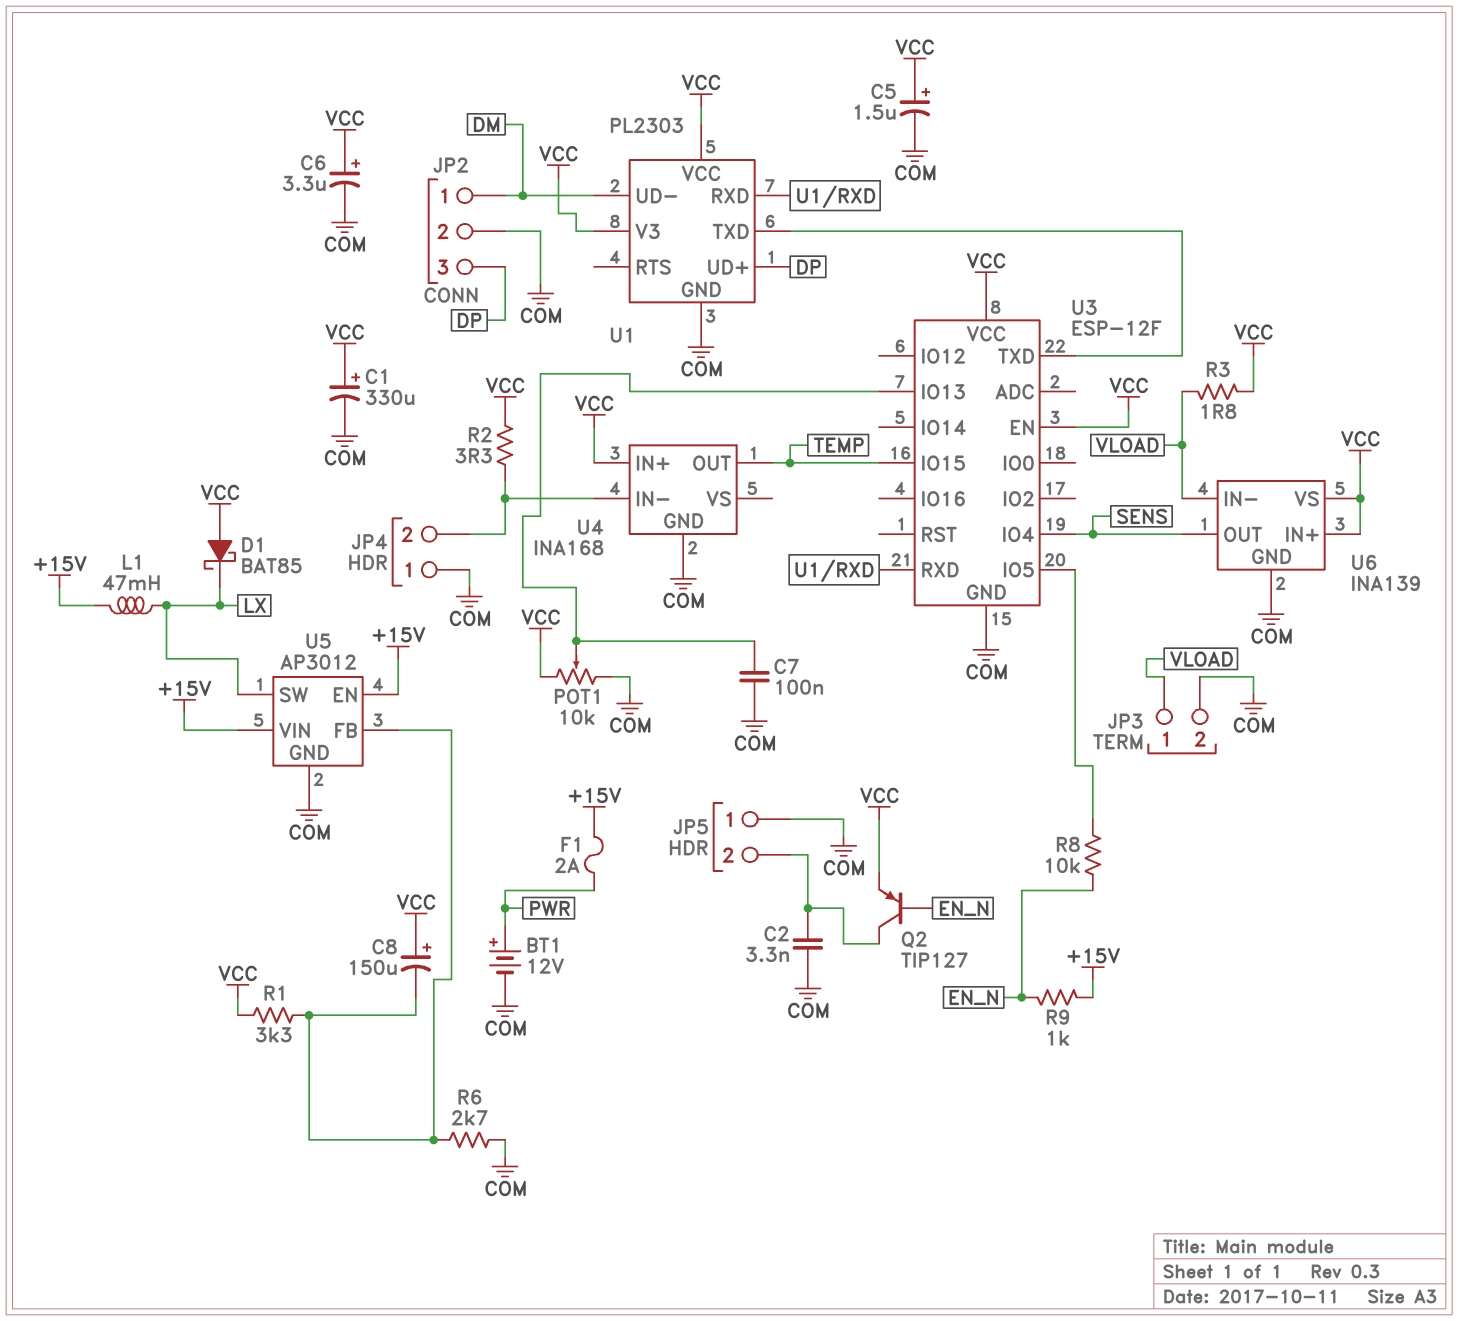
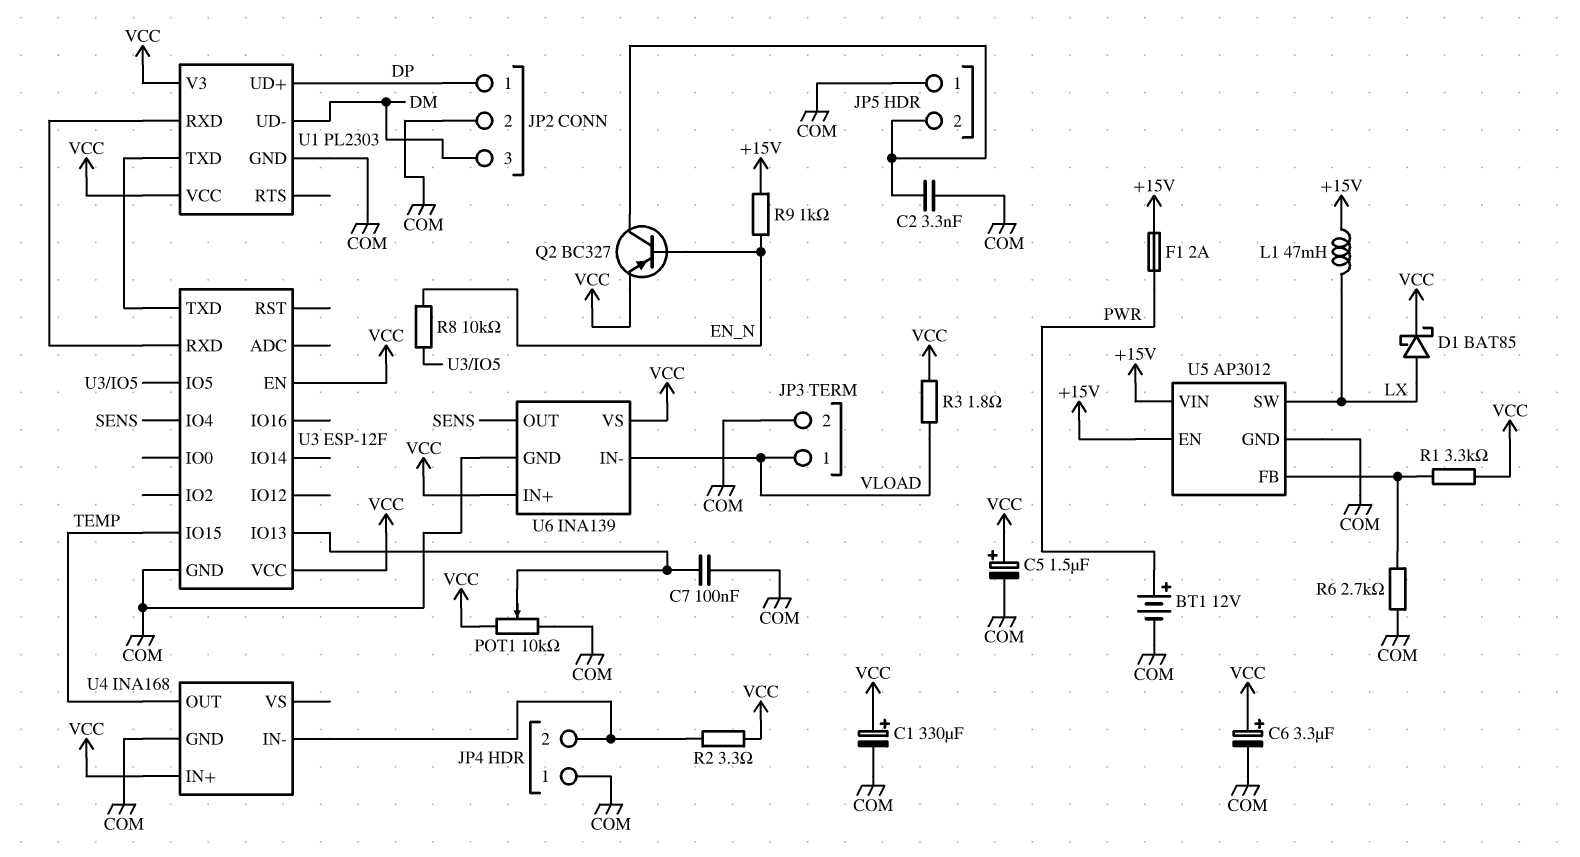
C8: 150uF (plus VCC, minus U5/FB) -> none
D1: schottky BAT85 (A VCC, K LX) -> schottky BAT85 (A LX, K VCC)
JP2 pin 1: DM -> DP
JP2 pin 3: DP -> DM
Q2: PNP TIP127 (B EN_N, C JP5/2, E VCC) -> PNP BC327 (B EN_N, C JP5/2, E VCC)

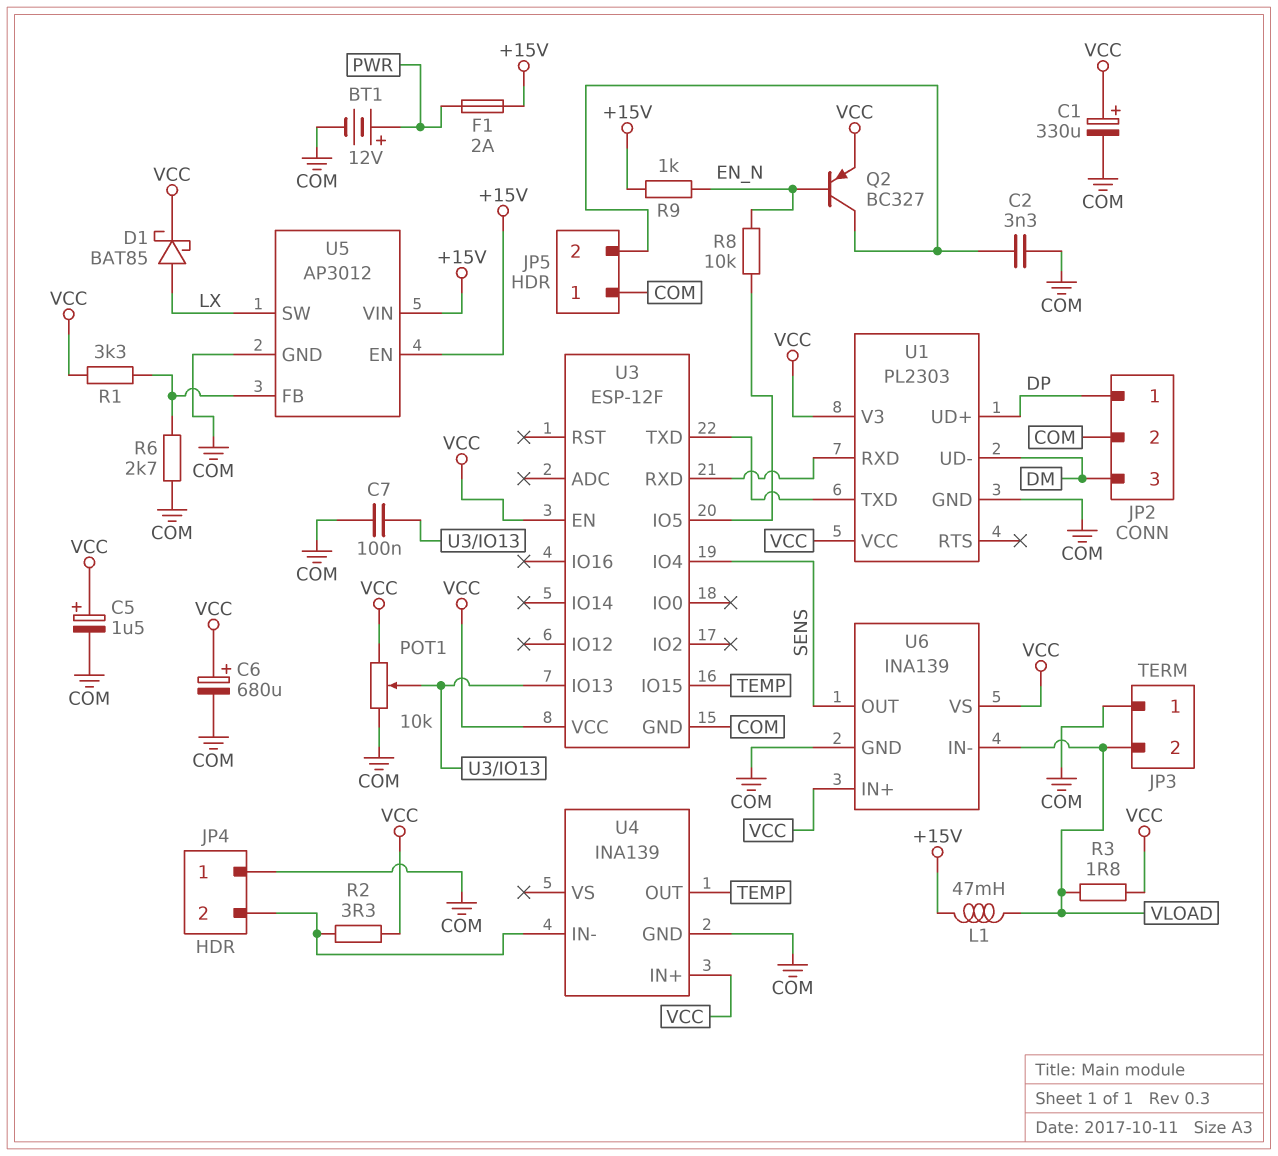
C6: 3.3uF (plus VCC, minus COM) -> 680uF (plus VCC, minus COM)
JP3 pin 1: VLOAD -> COM
JP3 pin 2: COM -> VLOAD
L1: 47mH (+15V, LX) -> 47mH (+15V, VLOAD)
U4: INA168 -> INA139

